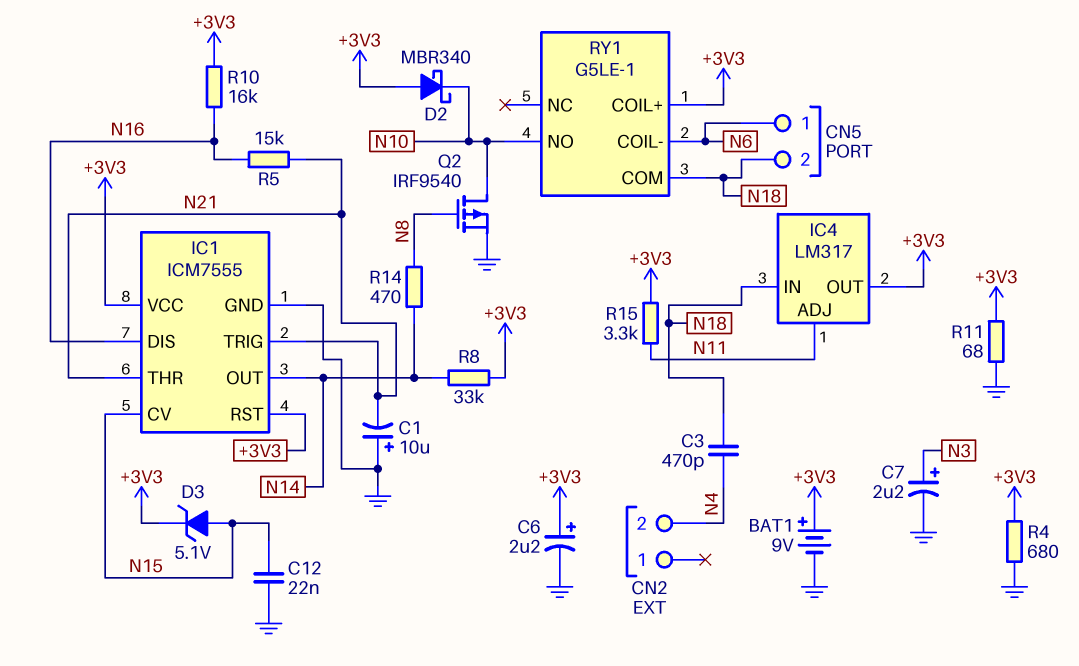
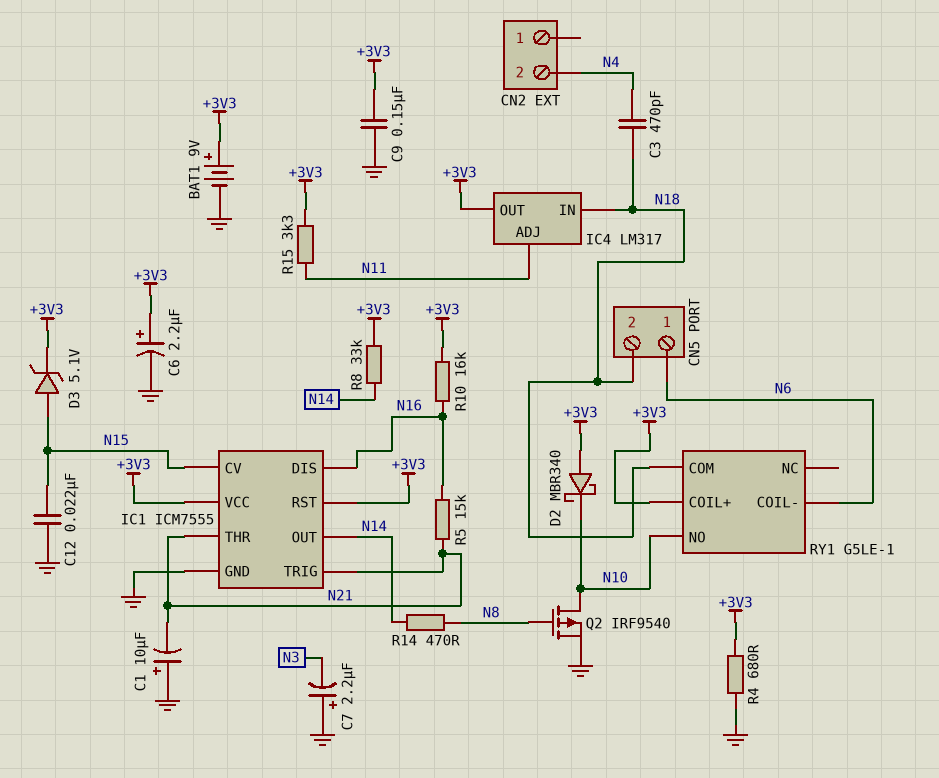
C7: 2.2uF (plus N3, minus GND) -> 2.2uF (plus GND, minus N3)
C9: none -> 150nF (+3V3, GND)
R11: 68 (+3V3, GND) -> none

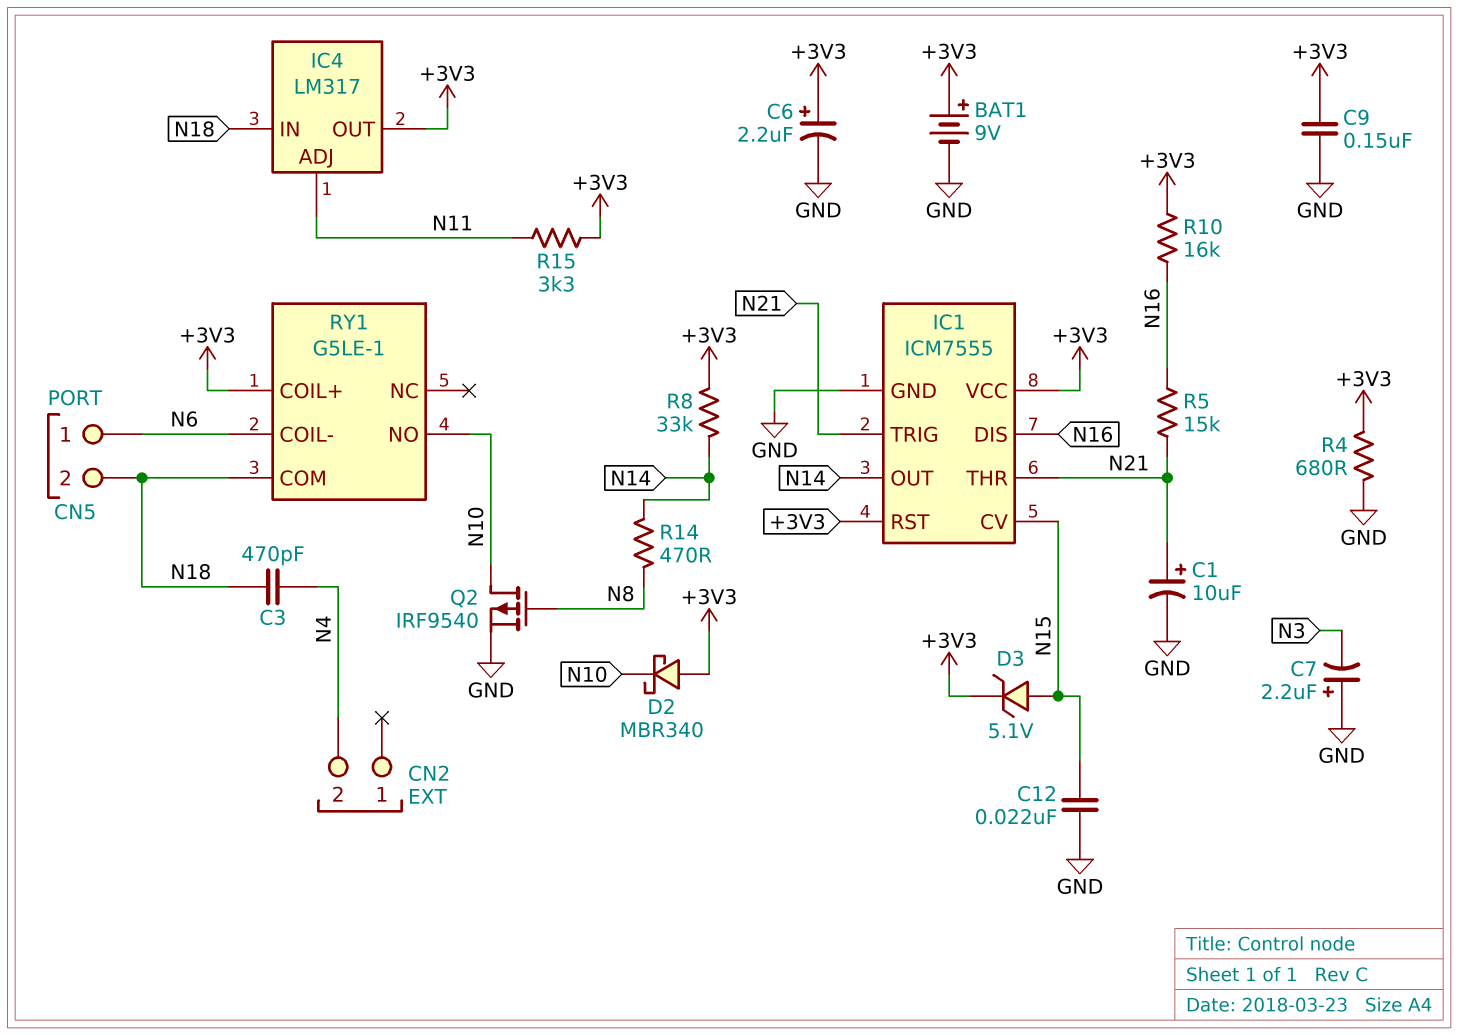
C1: 10uF (plus GND, minus N21) -> 10uF (plus N21, minus GND)

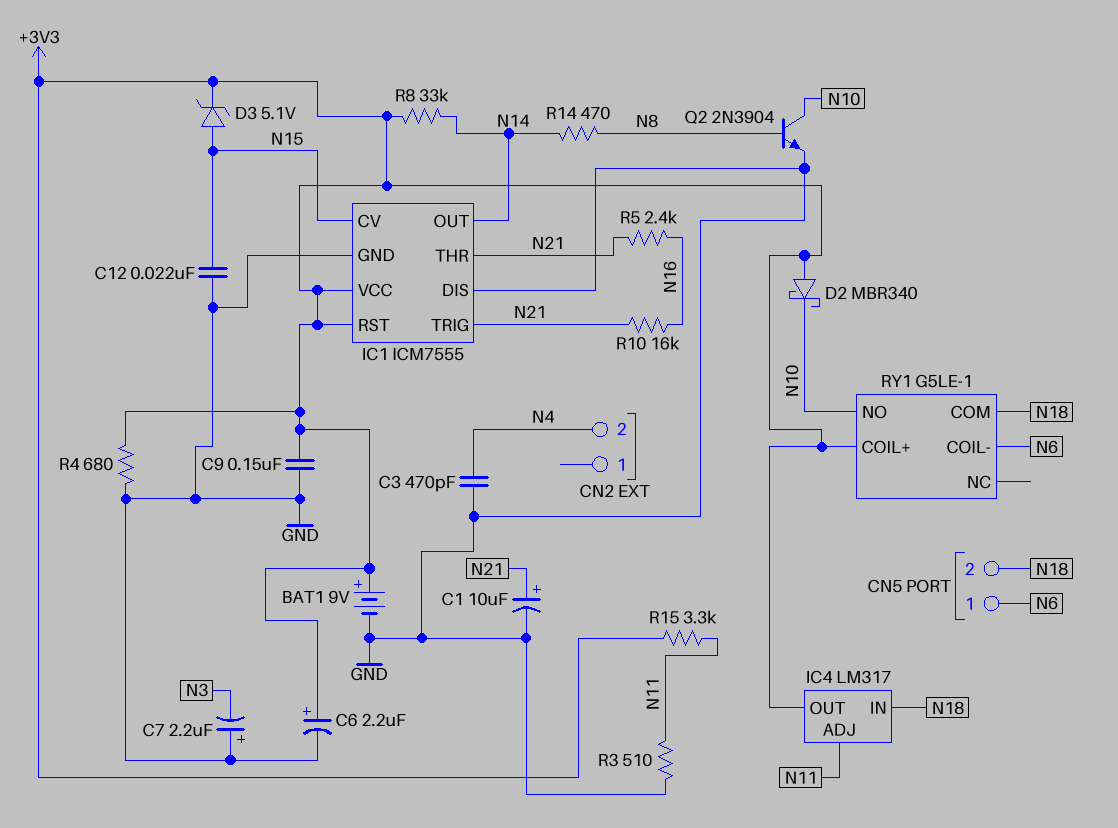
C3: 470pF (N4, N18) -> 470pF (GND, N4)
IC1 pin DIS: N16 -> GND
Q2: PMOS IRF9540 (G N8, D N10, S GND) -> NPN 2N3904 (B N8, C N10, E GND)
R3: none -> 510 (GND, N11)
R5: 15k (N16, N21) -> 2.4k (N16, N21)
R10: 16k (+3V3, N16) -> 16k (N16, N21)

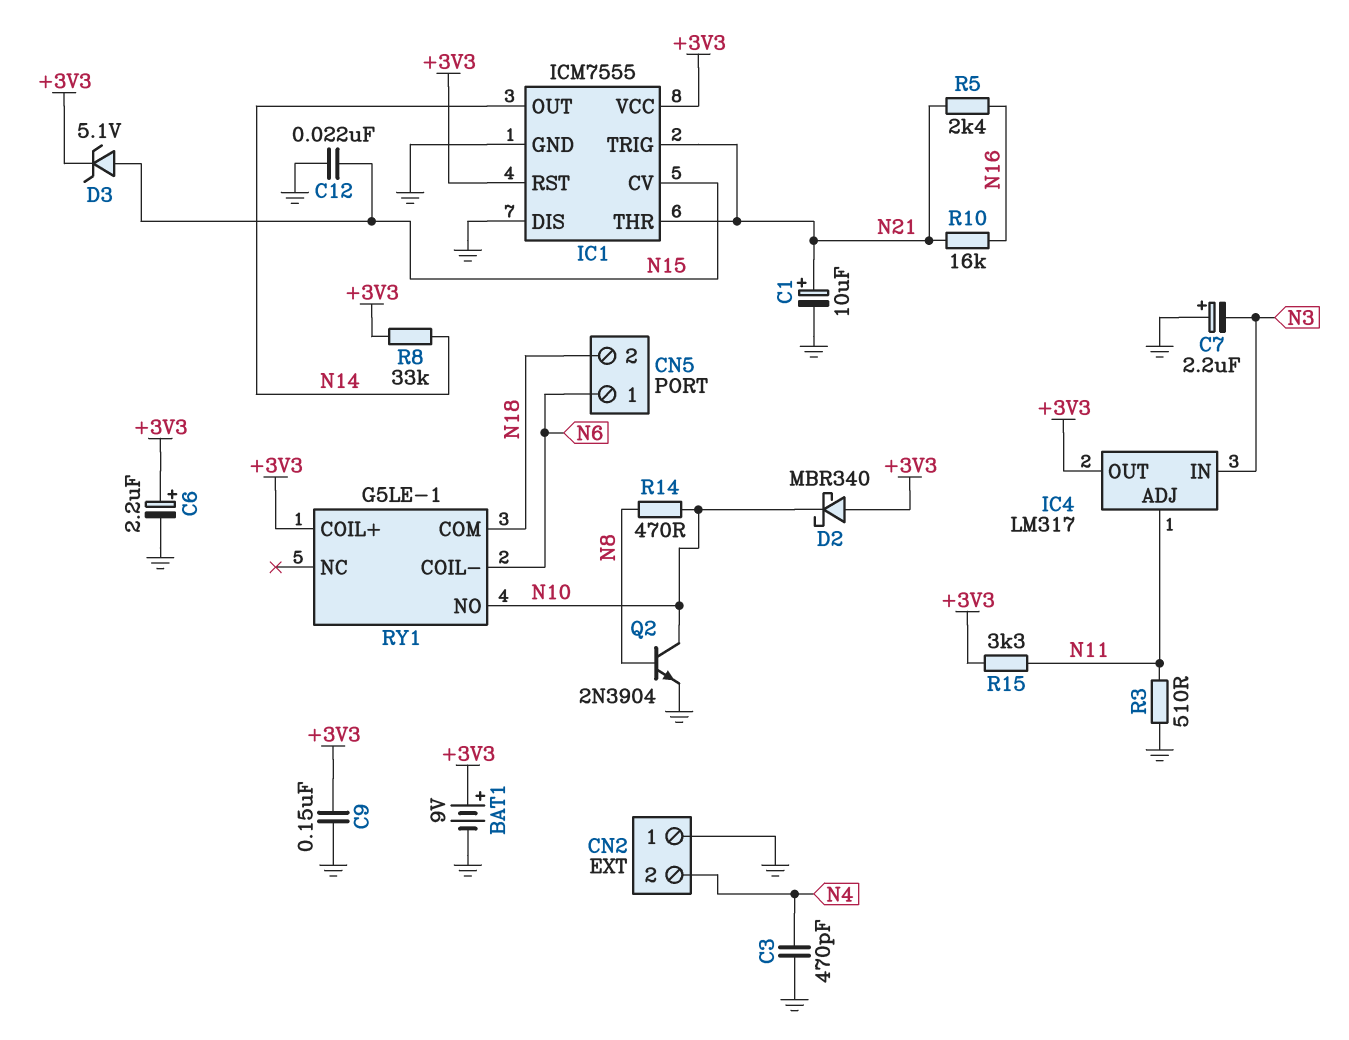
CN2 pin 1: none -> GND
IC4 pin IN: N18 -> N3
R4: 680 (+3V3, GND) -> none
R14: 470 (N8, N14) -> 470 (N8, N10)

